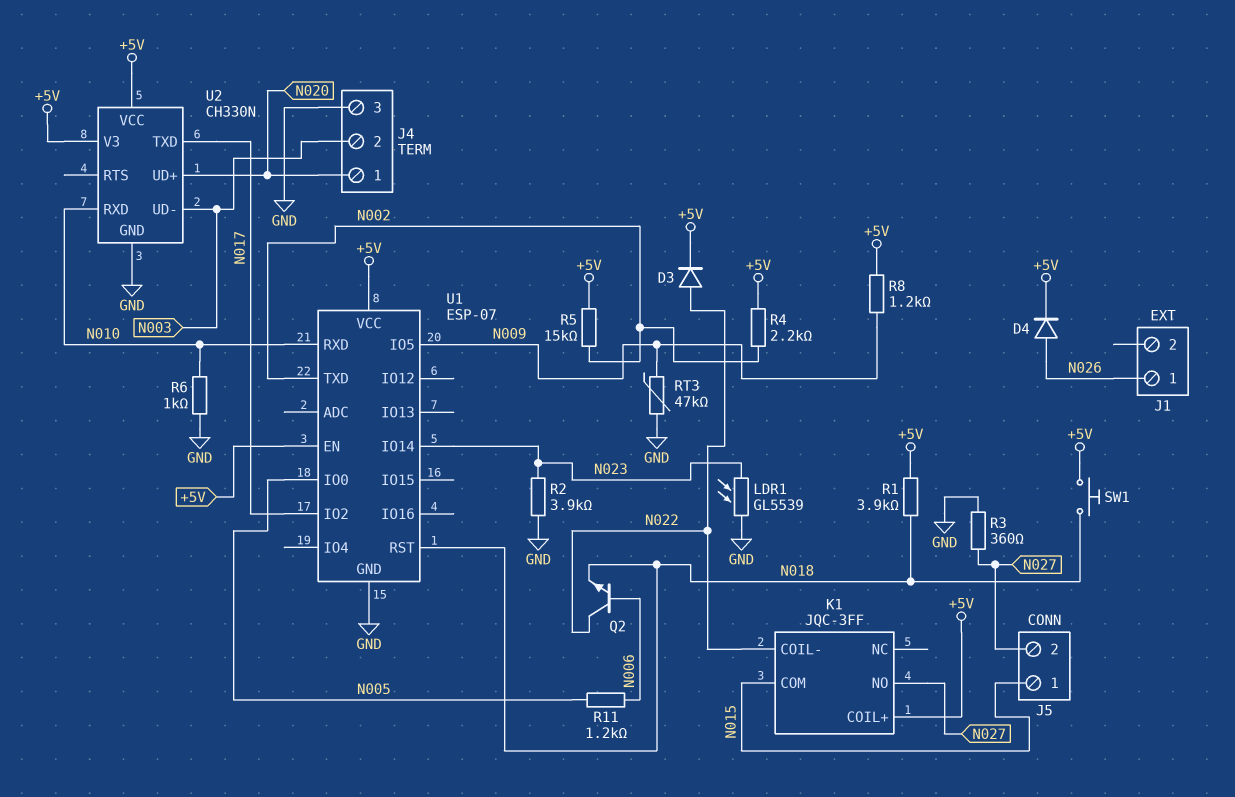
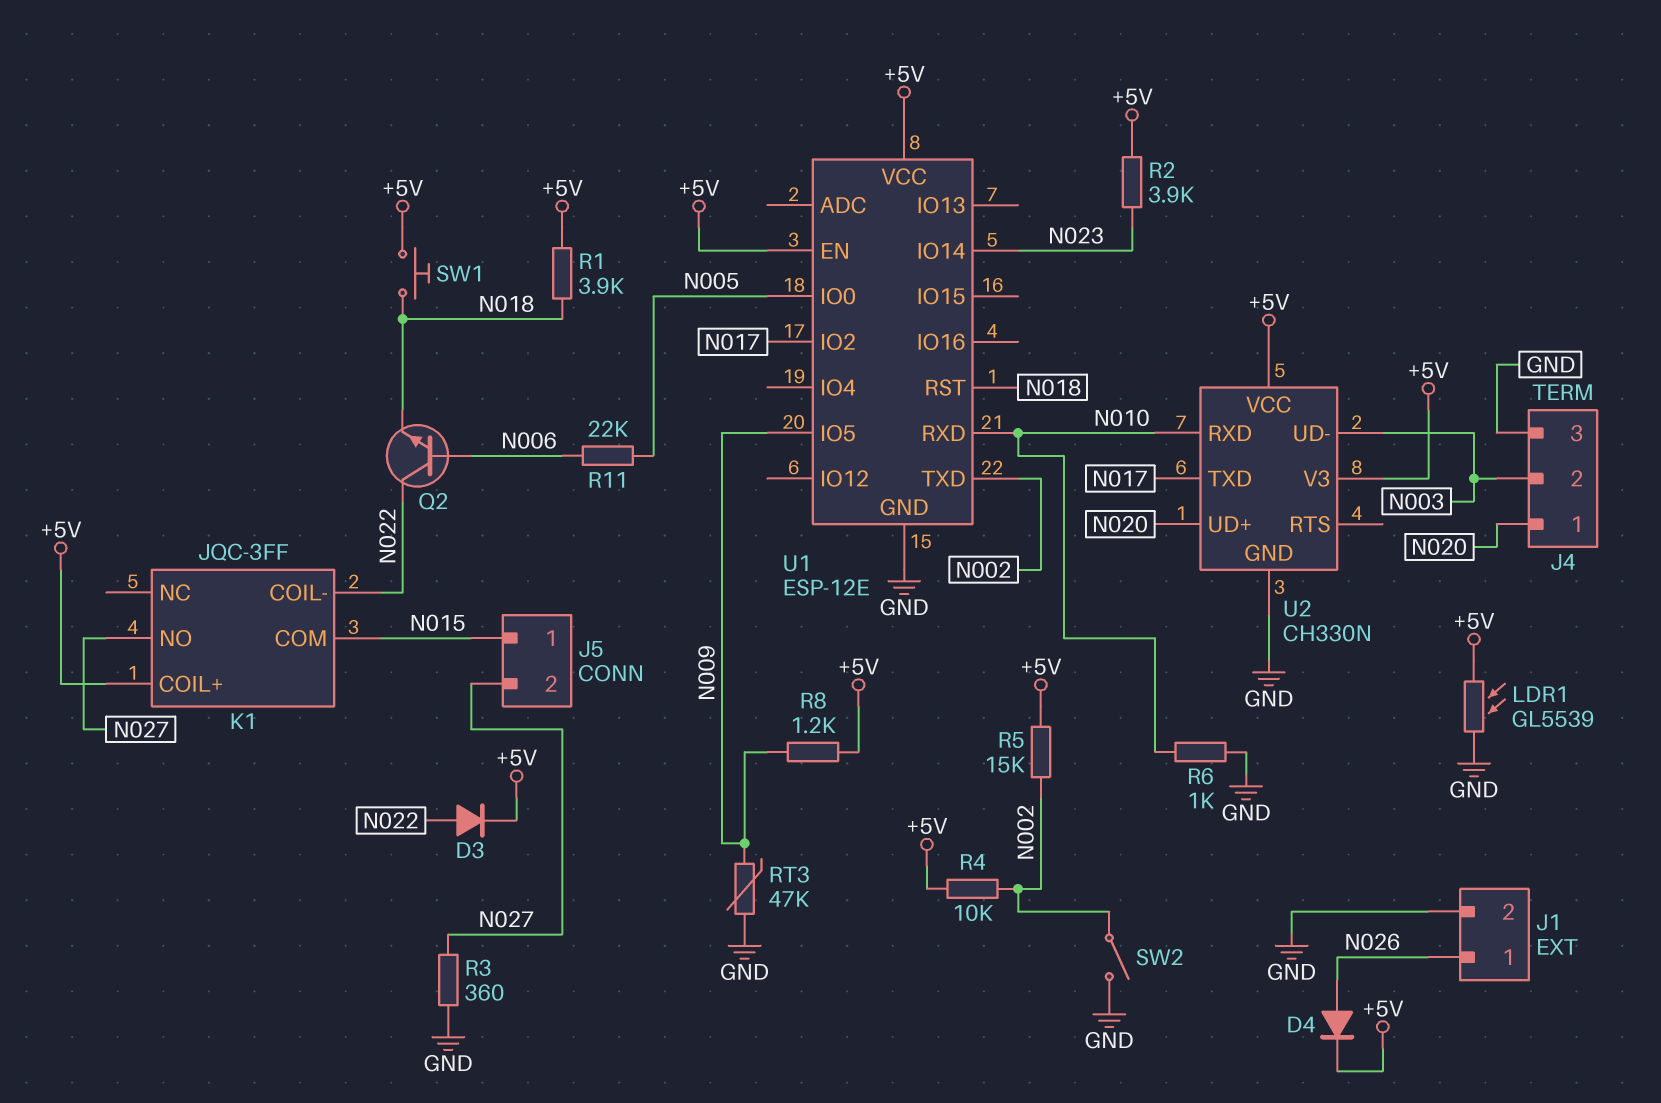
J1 pin 2: none -> GND
LDR1: GL5539 (GND, N023) -> GL5539 (+5V, GND)
R2: 3.9k (GND, N023) -> 3.9k (+5V, N023)
R4: 2.2k (+5V, N002) -> 10k (+5V, N002)
R11: 1.2k (N005, N006) -> 22k (N005, N006)
SW2: none -> switch (GND, N002)
U1: ESP-07 -> ESP-12E

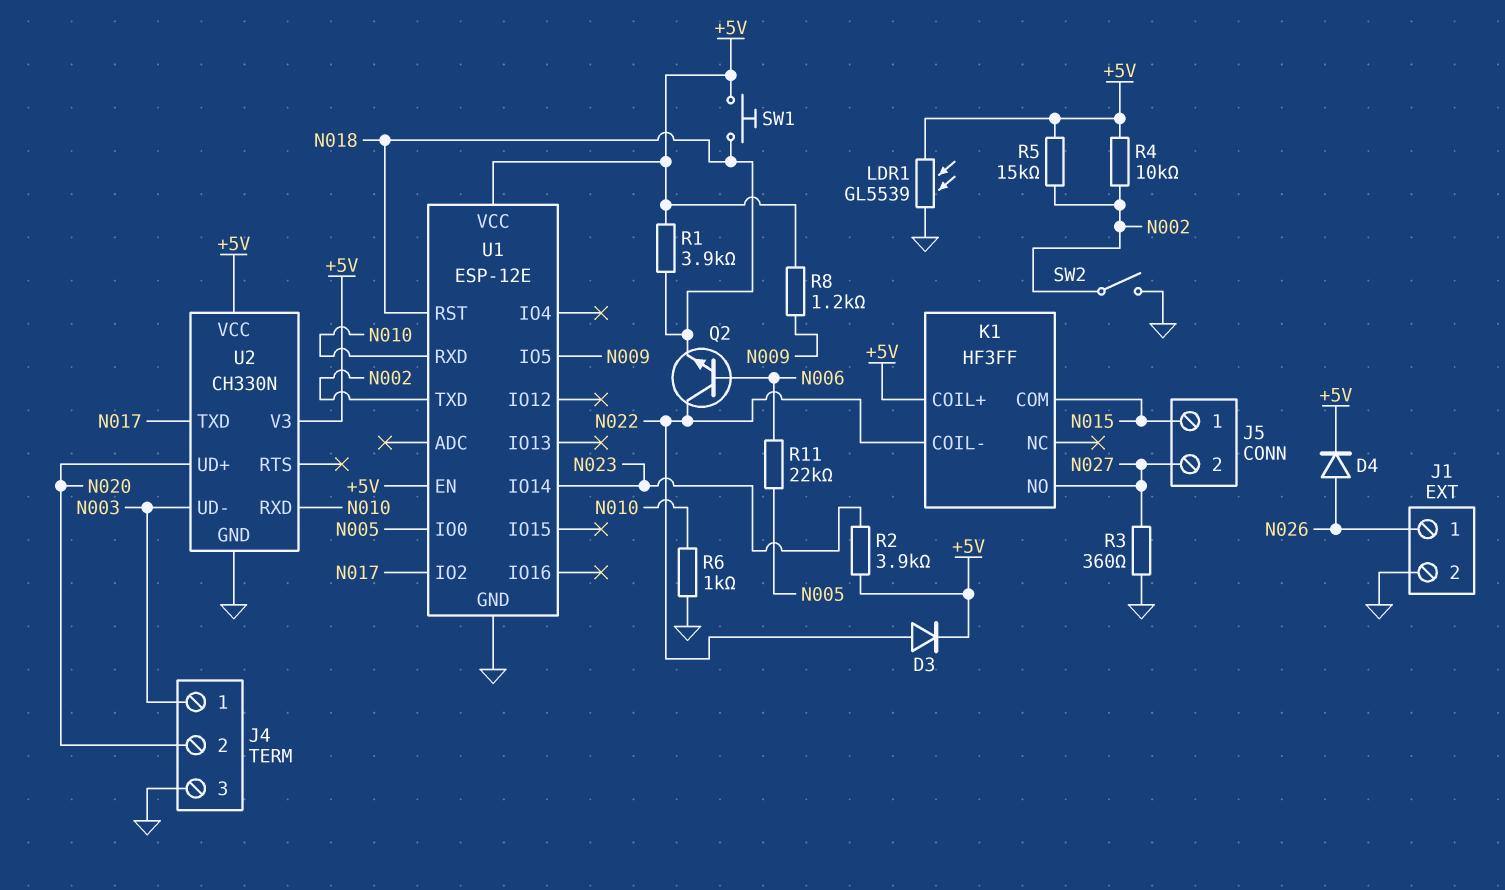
J4 pin 1: N020 -> N003
J4 pin 2: N003 -> N020
K1: JQC-3FF -> HF3FF
RT3: 47k (GND, N009) -> none

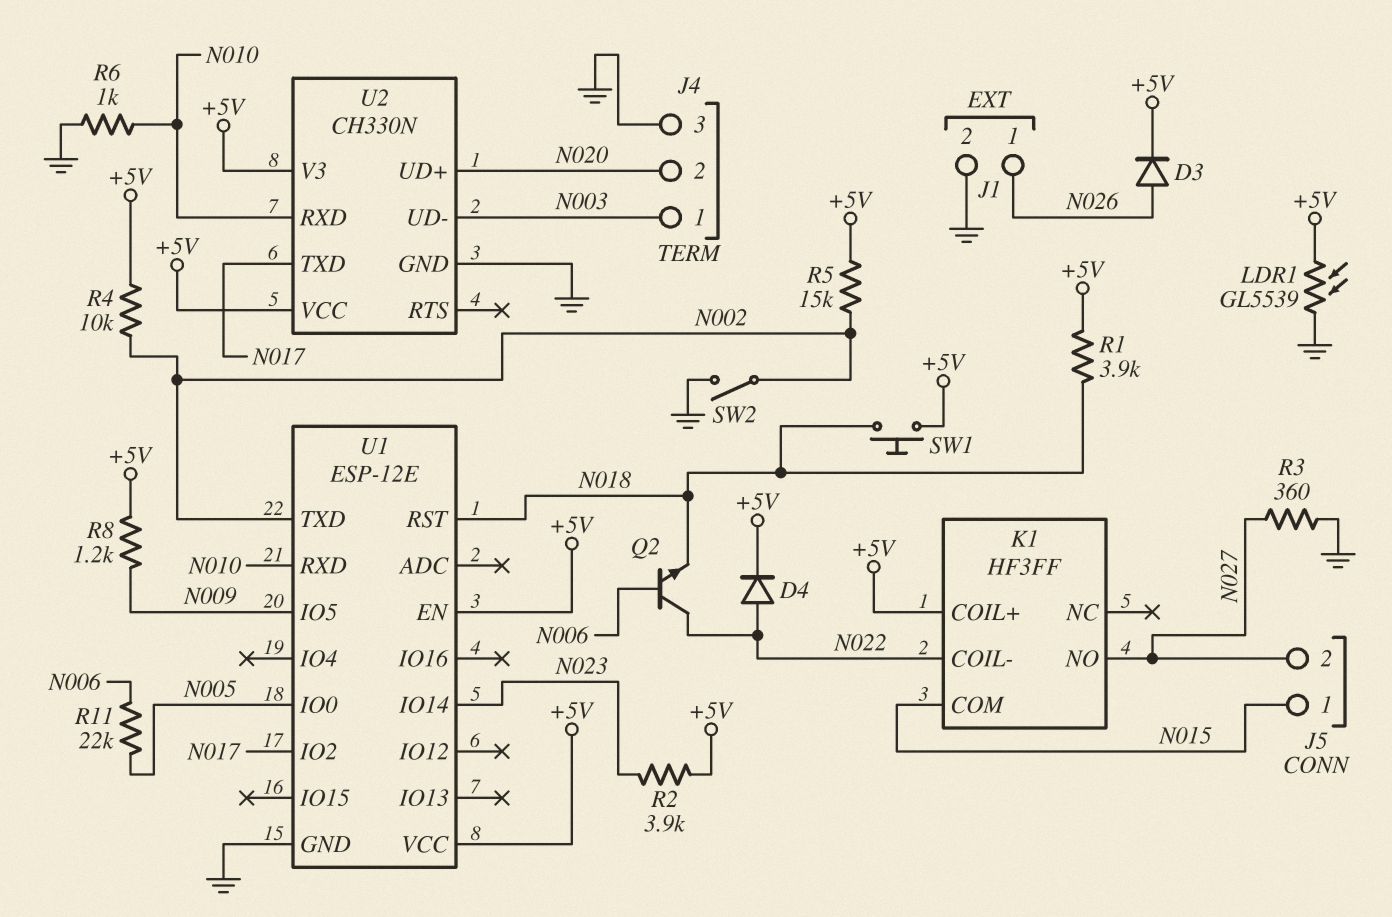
D3: diode (A N022, K +5V) -> diode (A N026, K +5V)
D4: diode (A N026, K +5V) -> diode (A N022, K +5V)

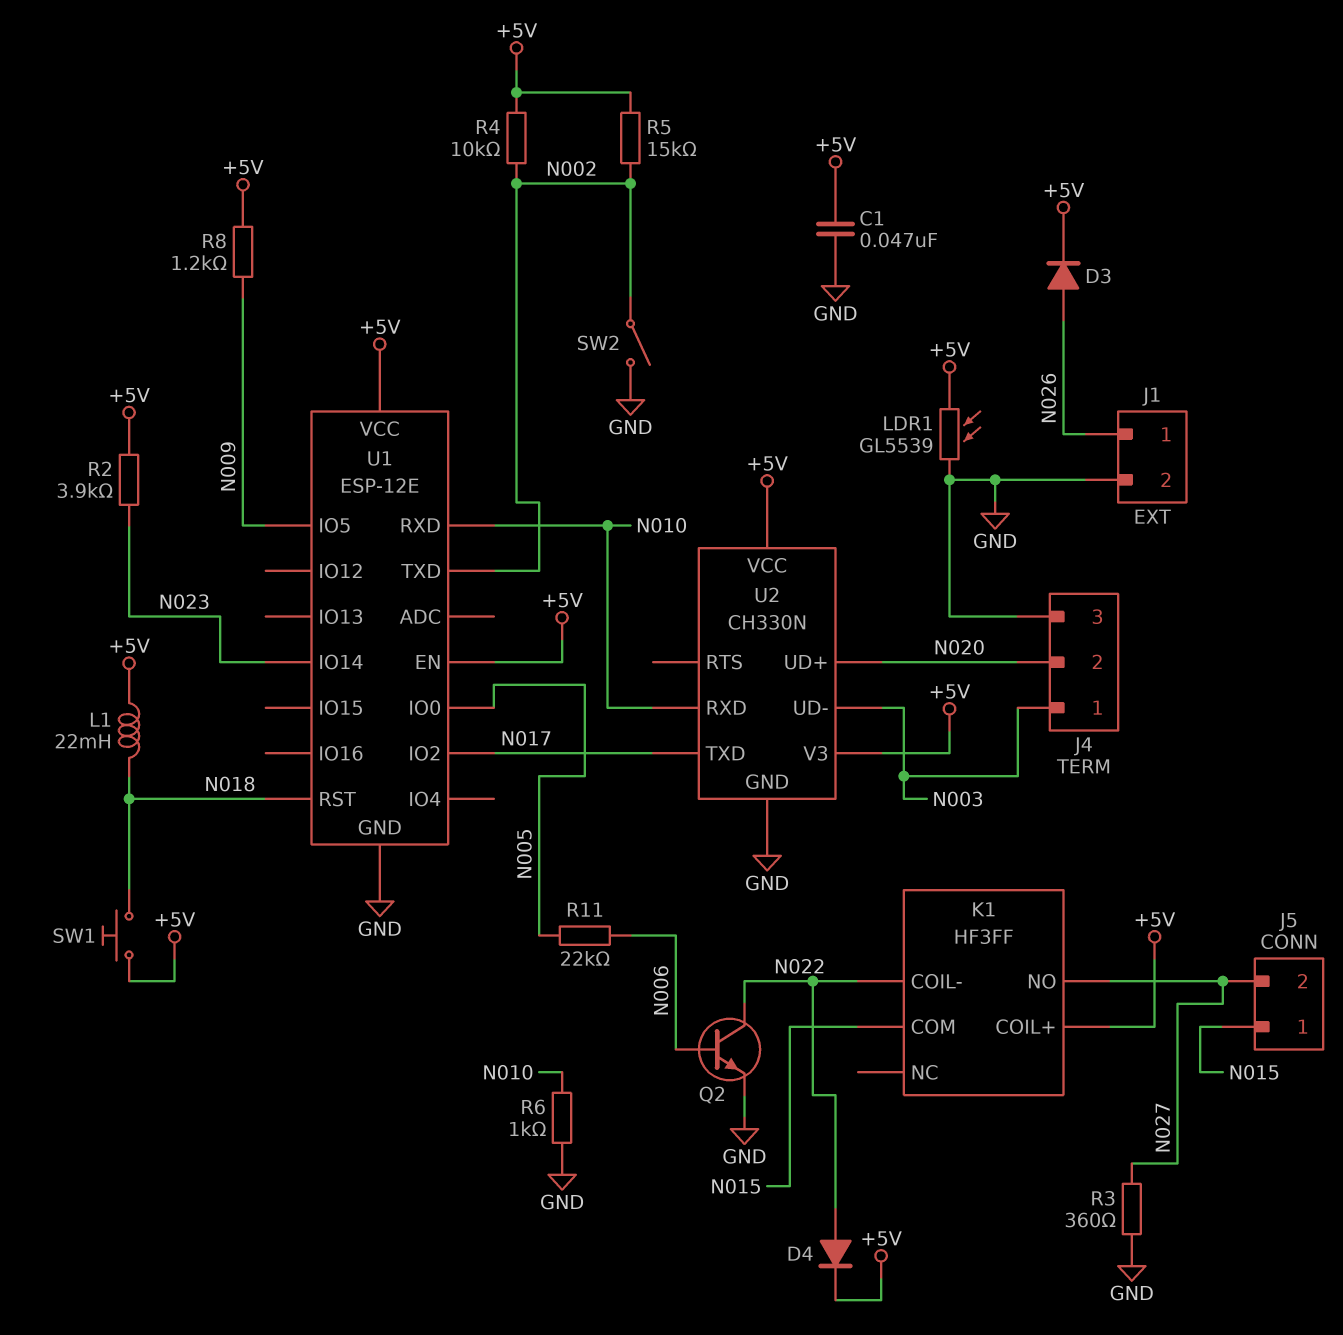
C1: none -> 47nF (+5V, GND)
L1: none -> 22mH (+5V, N018)
Q2: NPN (B N006, C N022, E N018) -> NPN (B N006, C N022, E GND)
R1: 3.9k (+5V, N018) -> none

